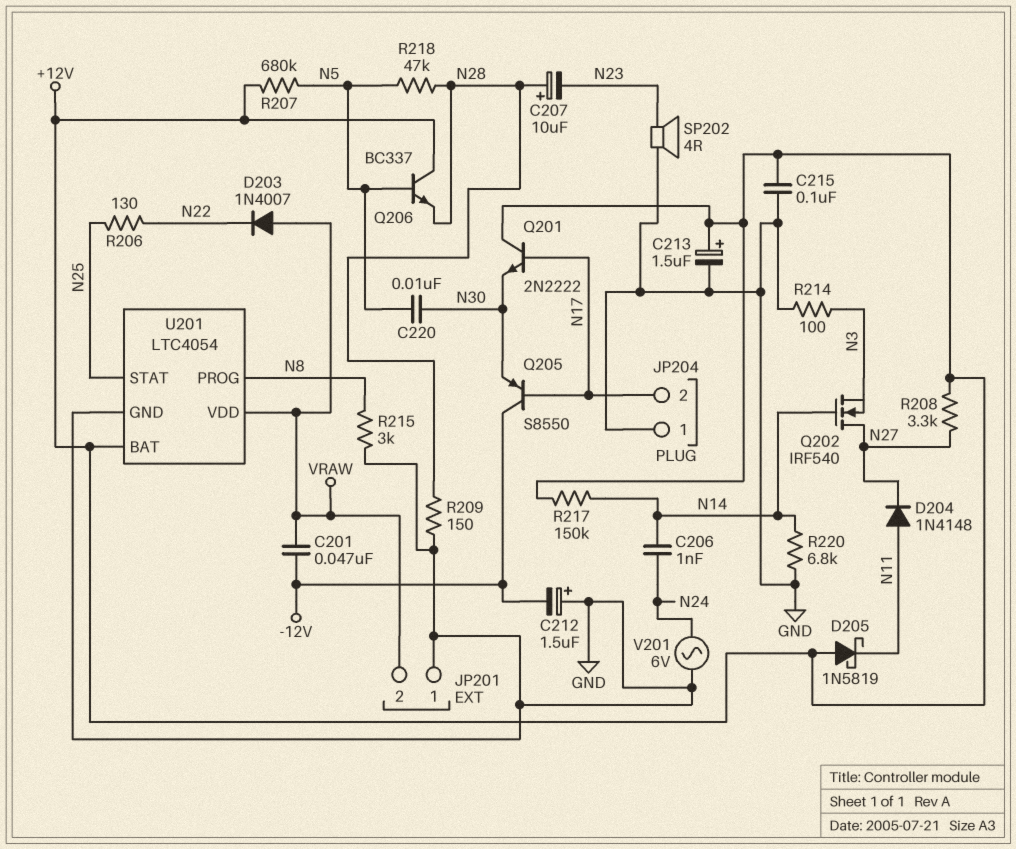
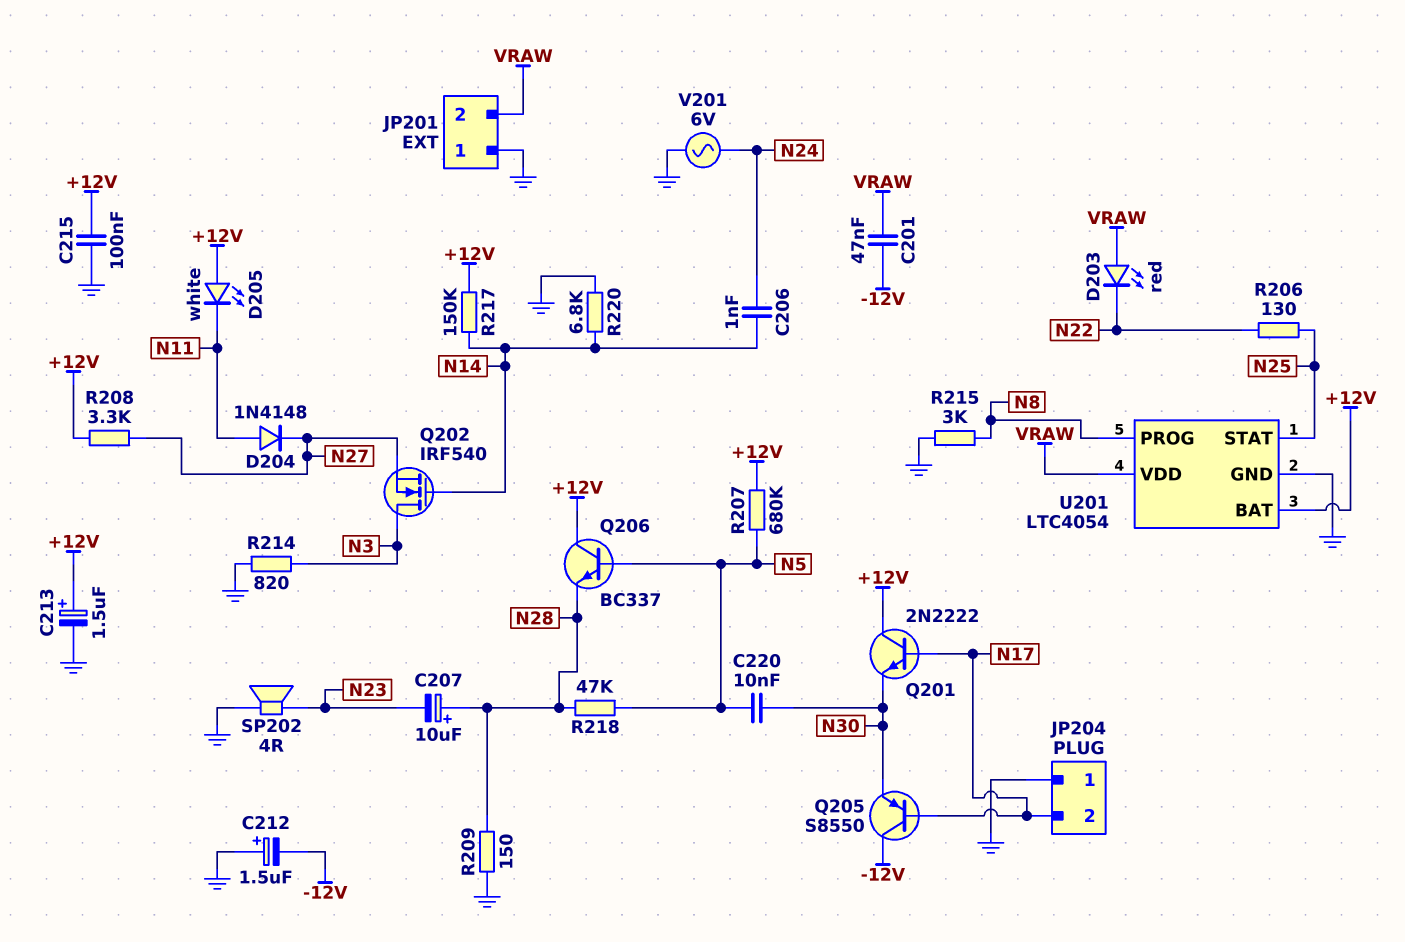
D203: diode 1N4007 (A VRAW, K N22) -> LED red (A VRAW, K N22)
D205: schottky 1N5819 (A +12V, K N11) -> LED white (A +12V, K N11)
Q202: NMOS IRF540 (G N14, D N27, S N3) -> NMOS IRF540 (G N14, D N3, S N27)
R214: 100 (GND, N3) -> 820 (GND, N3)

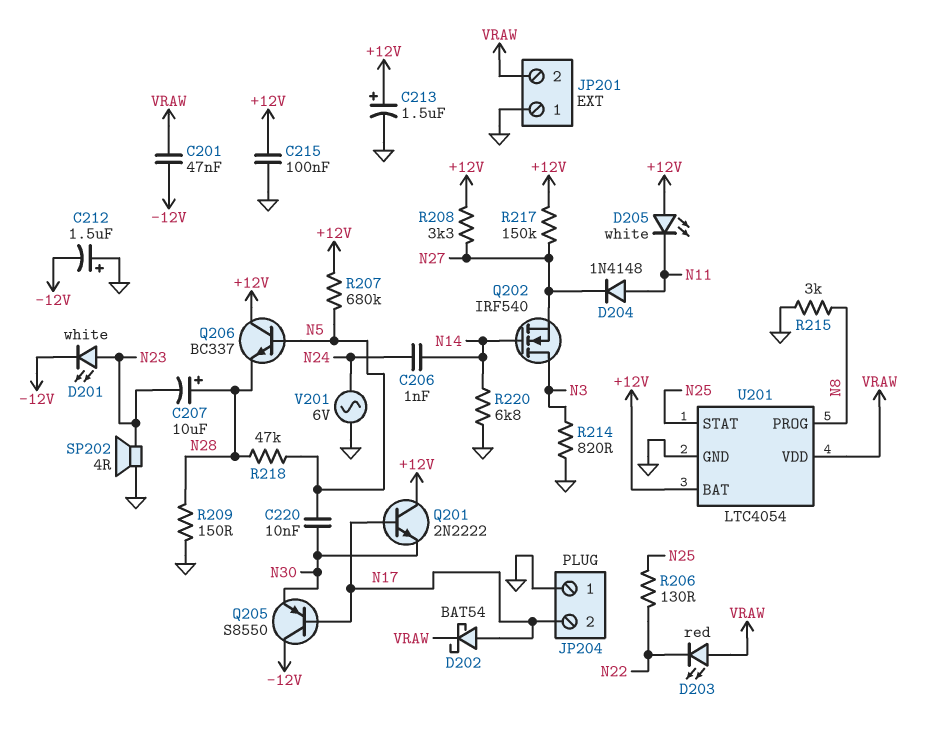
D201: none -> LED white (A N23, K -12V)
D202: none -> schottky BAT54 (A N17, K VRAW)
R217: 150k (+12V, N14) -> 150k (+12V, N27)

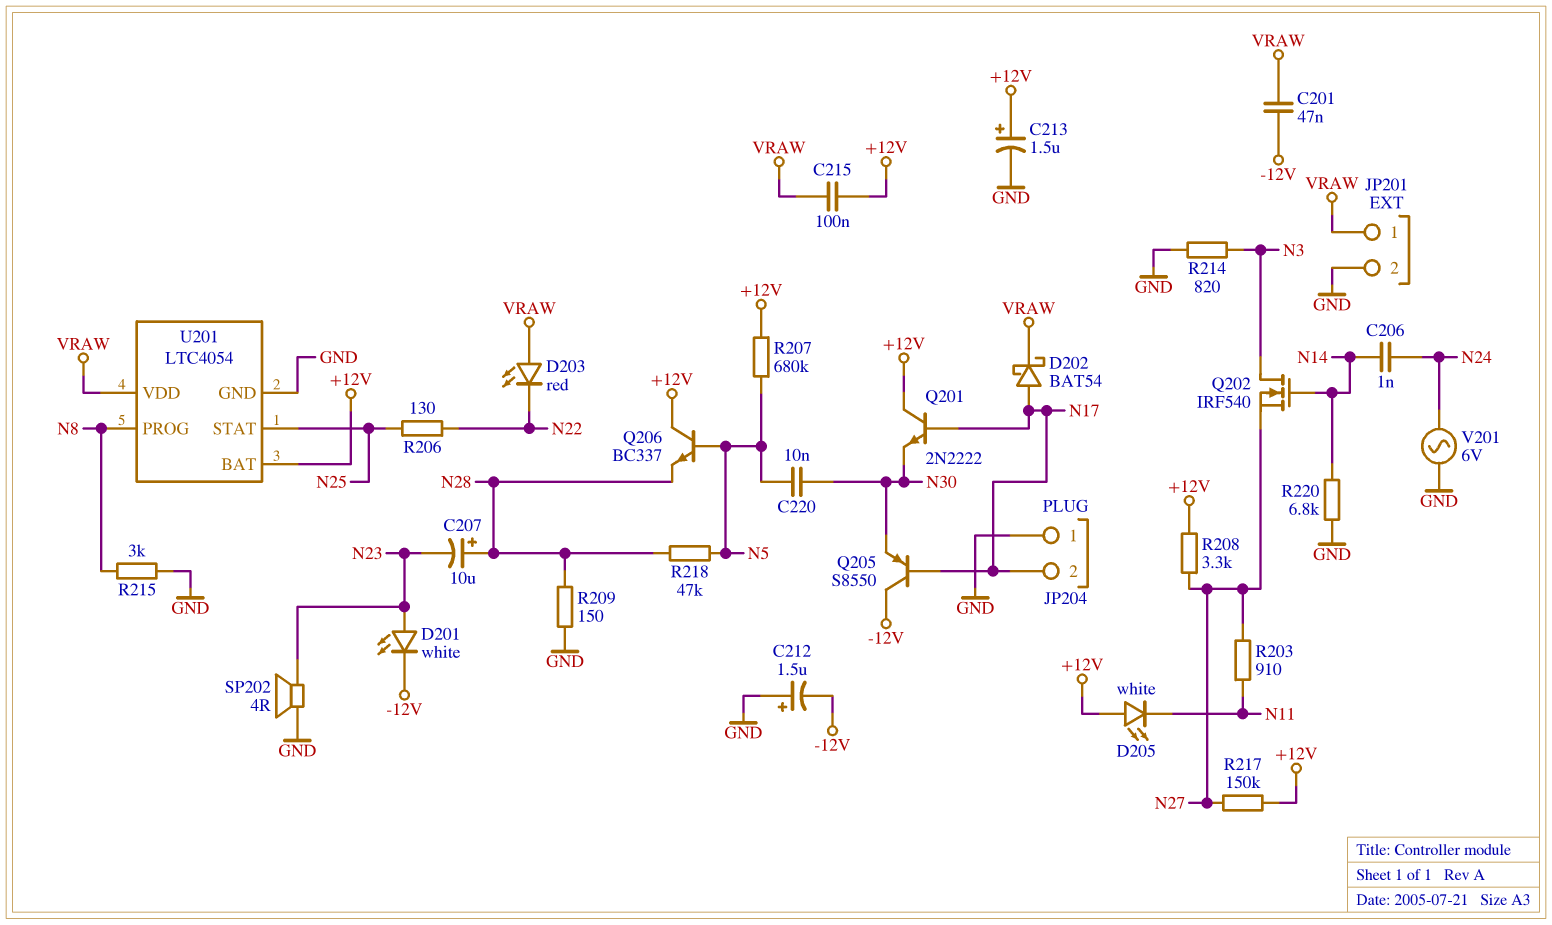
C215: 100nF (+12V, GND) -> 100nF (+12V, VRAW)
D204: diode 1N4148 (A N11, K N27) -> none
JP201 pin 1: GND -> VRAW
JP201 pin 2: VRAW -> GND
R203: none -> 910 (N11, N27)

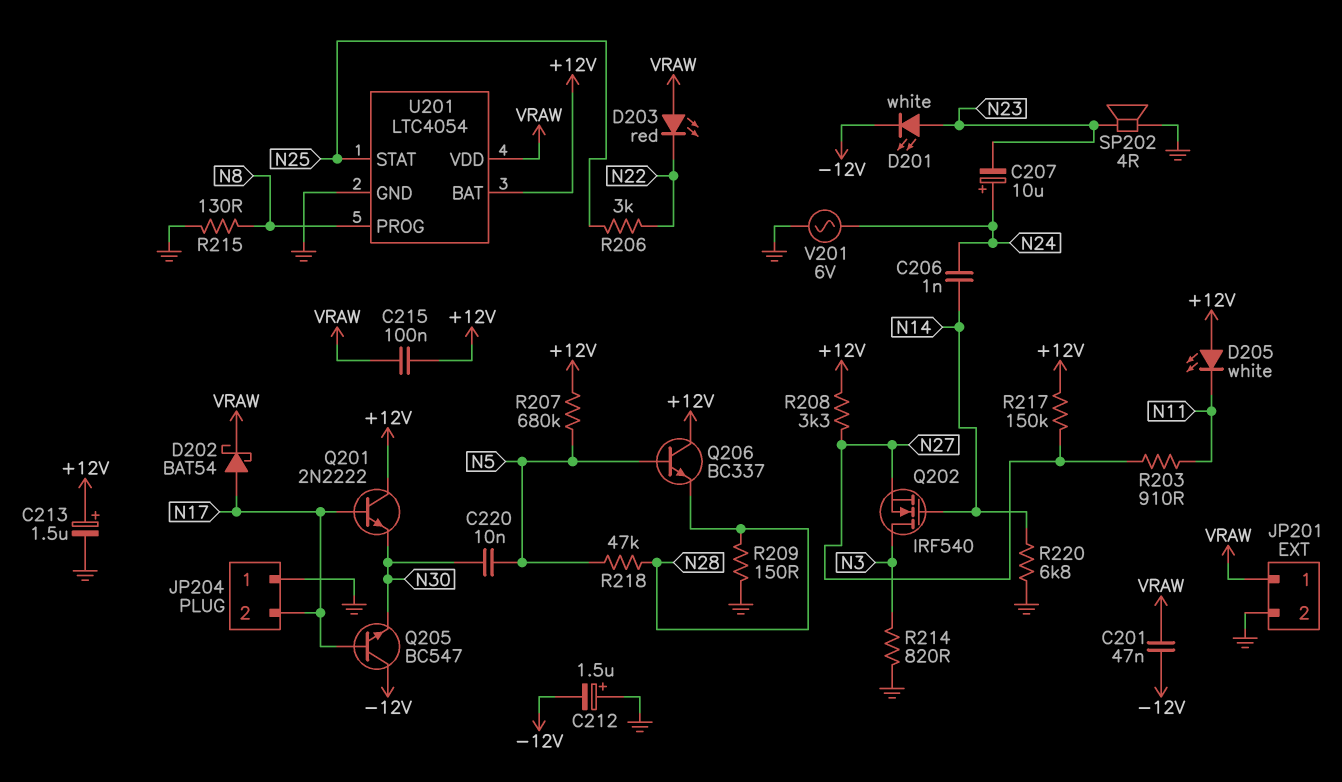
C207: 10uF (plus N28, minus N23) -> 10uF (plus N24, minus N23)
Q205: PNP S8550 (B N17, C -12V, E N30) -> NPN BC547 (B N17, C -12V, E N30)
R206: 130 (N22, N25) -> 3k (N22, N25)
R215: 3k (GND, N8) -> 130 (GND, N8)

